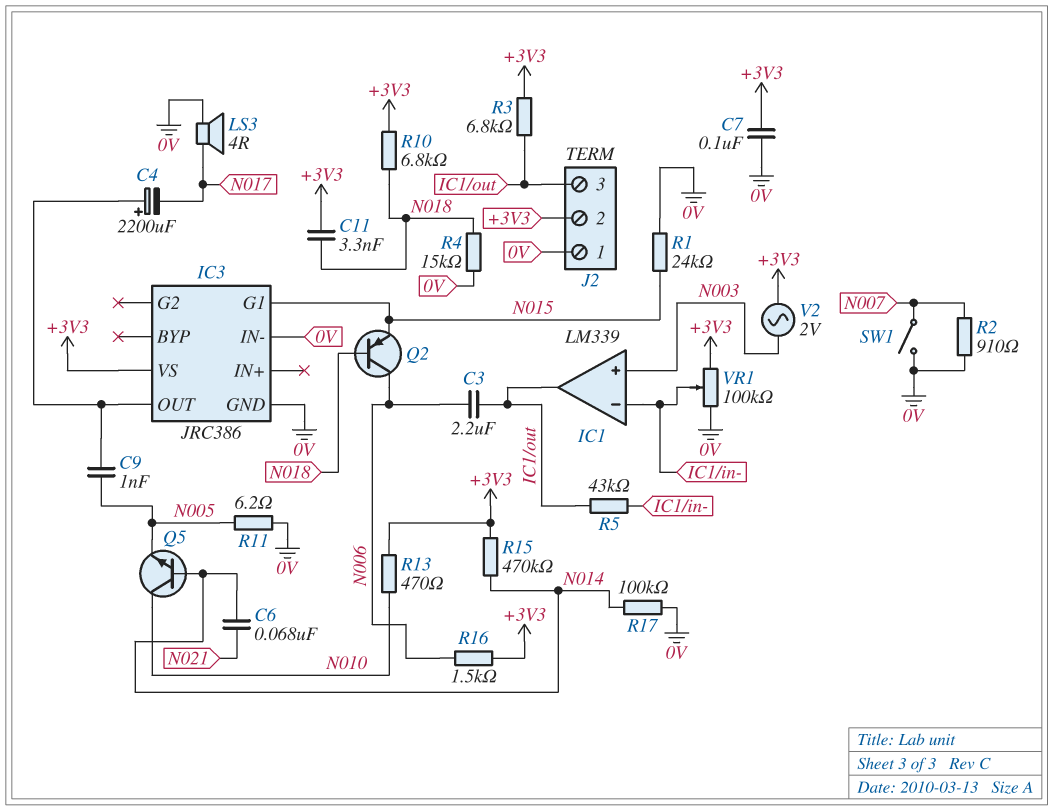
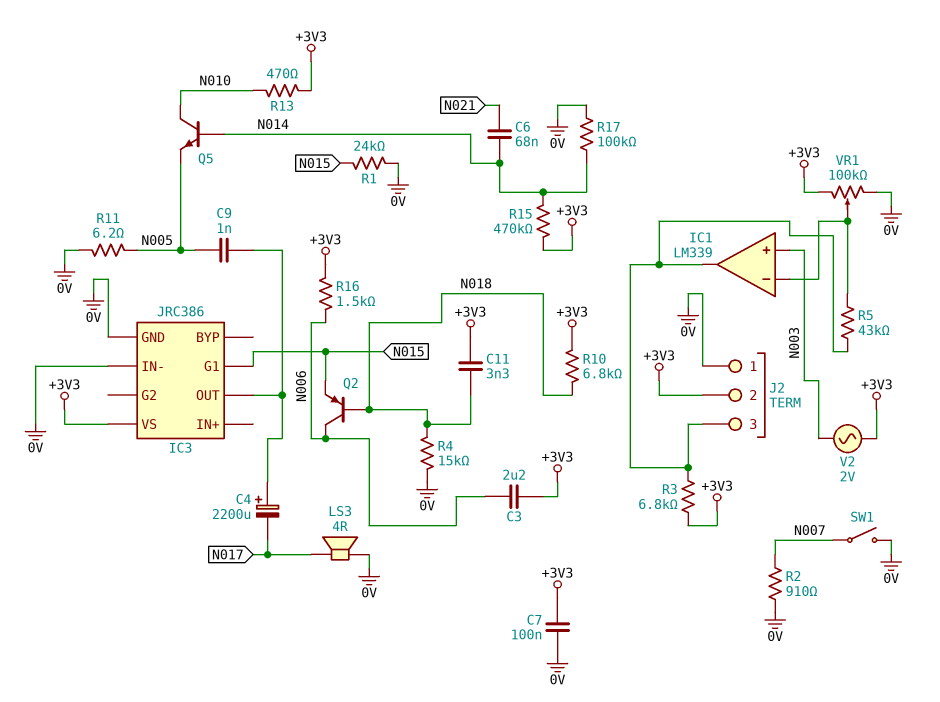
C3: 2.2uF (IC1/out, N006) -> 2.2uF (+3V3, N006)

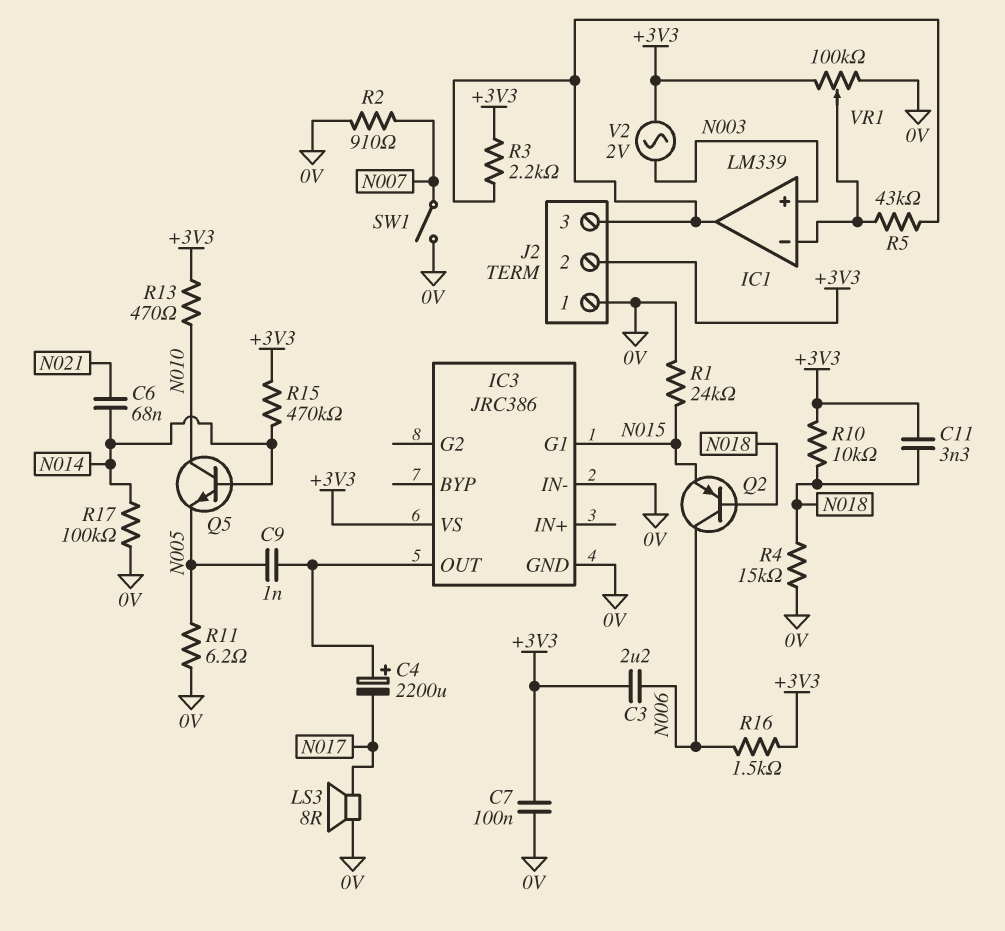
LS3: speaker 4R (0V, N017) -> speaker 8R (0V, N017)
R3: 6.8k (+3V3, IC1/out) -> 2.2k (+3V3, IC1/out)
R10: 6.8k (+3V3, N018) -> 10k (+3V3, N018)

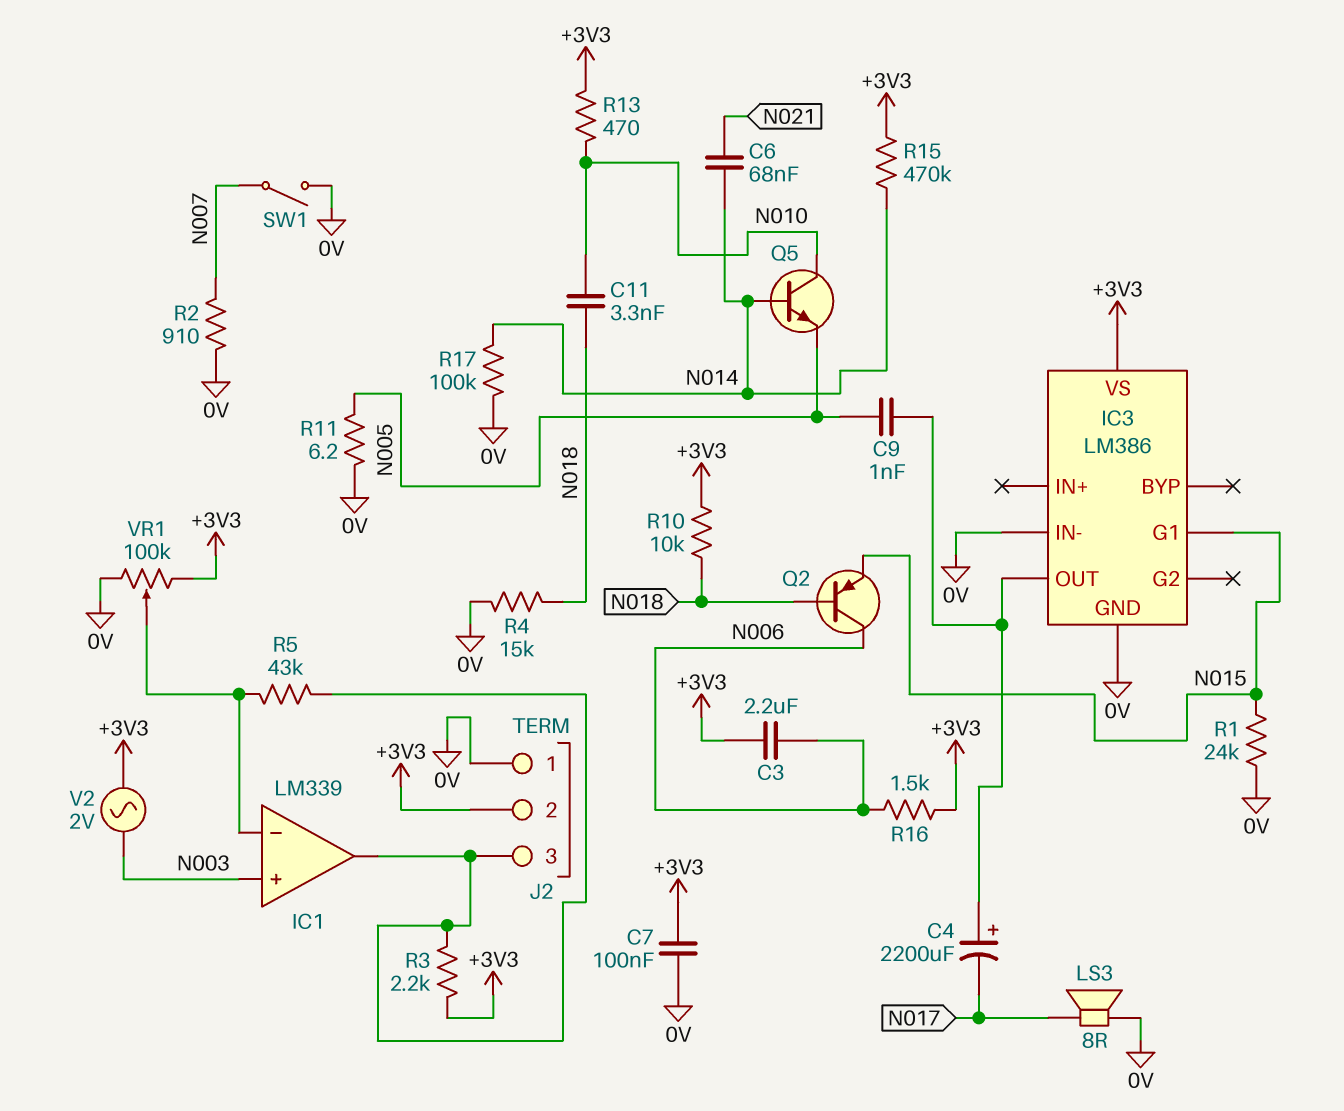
C11: 3.3nF (+3V3, N018) -> 3.3nF (N010, N018)
IC3: JRC386 -> LM386

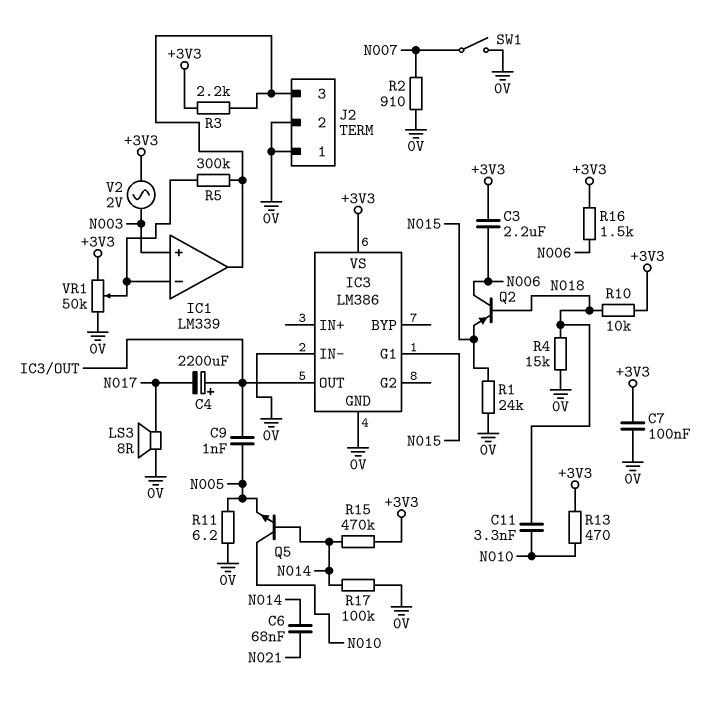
J2 pin 2: +3V3 -> 0V
R5: 43k (IC1/in-, IC1/out) -> 300k (IC1/in-, IC1/out)
VR1: 100k (+3V3, 0V, wiper IC1/in-) -> 50k (+3V3, 0V, wiper IC1/in-)

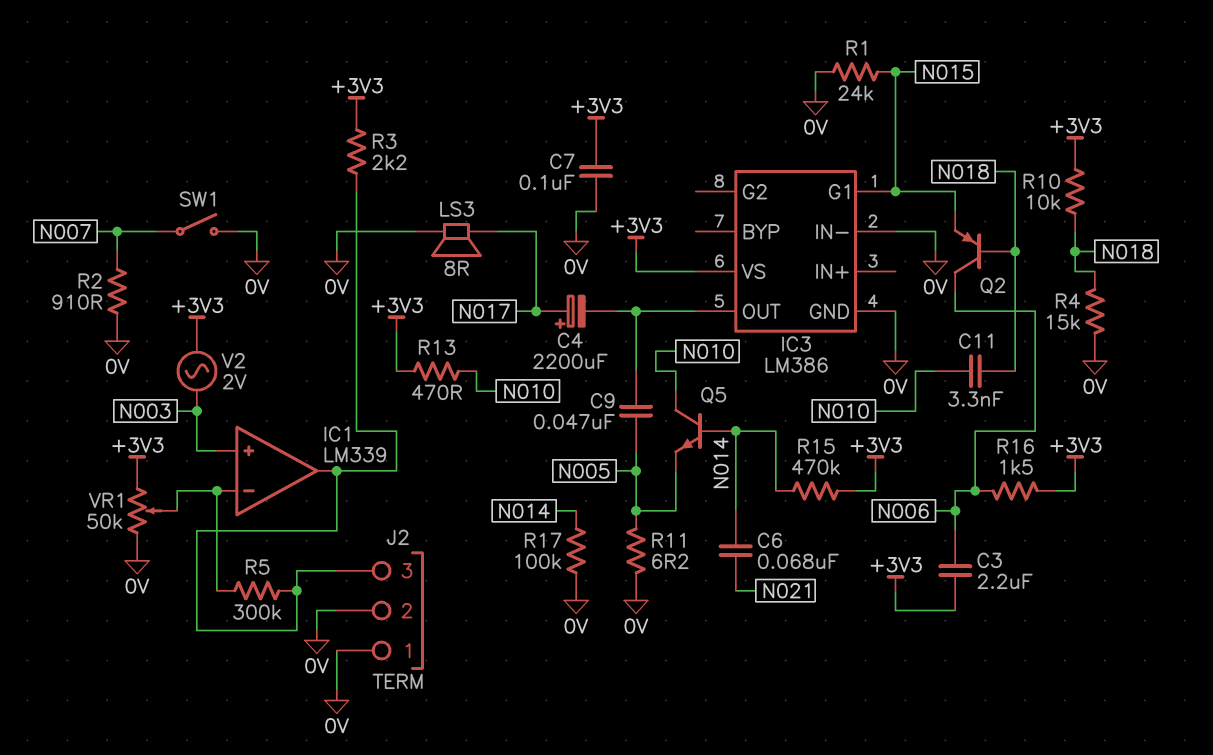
C4: 2200uF (plus IC3/OUT, minus N017) -> 2200uF (plus N017, minus IC3/OUT)
C9: 1nF (IC3/OUT, N005) -> 47nF (IC3/OUT, N005)

